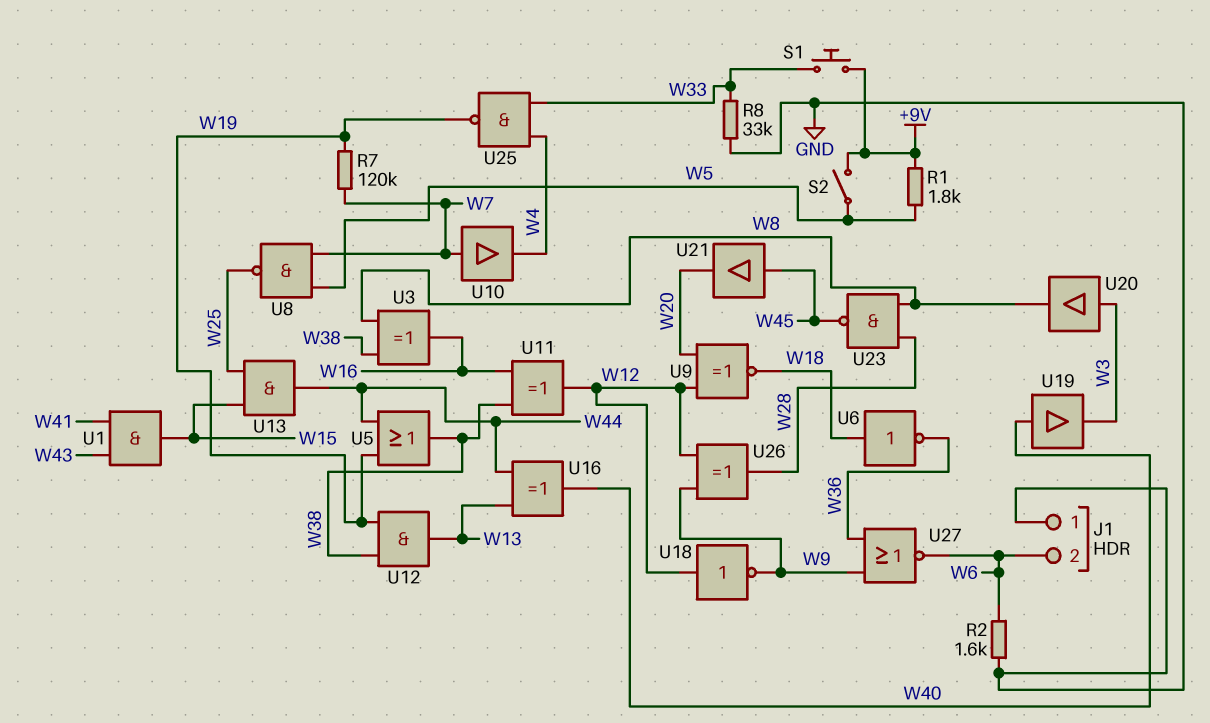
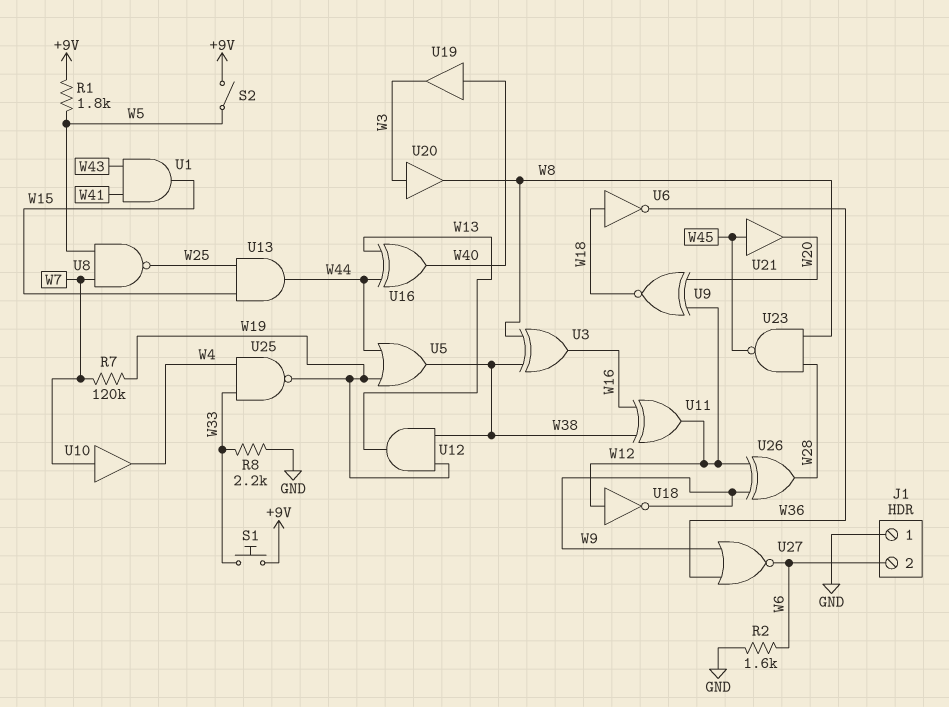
R8: 33k (GND, W33) -> 2.2k (GND, W33)

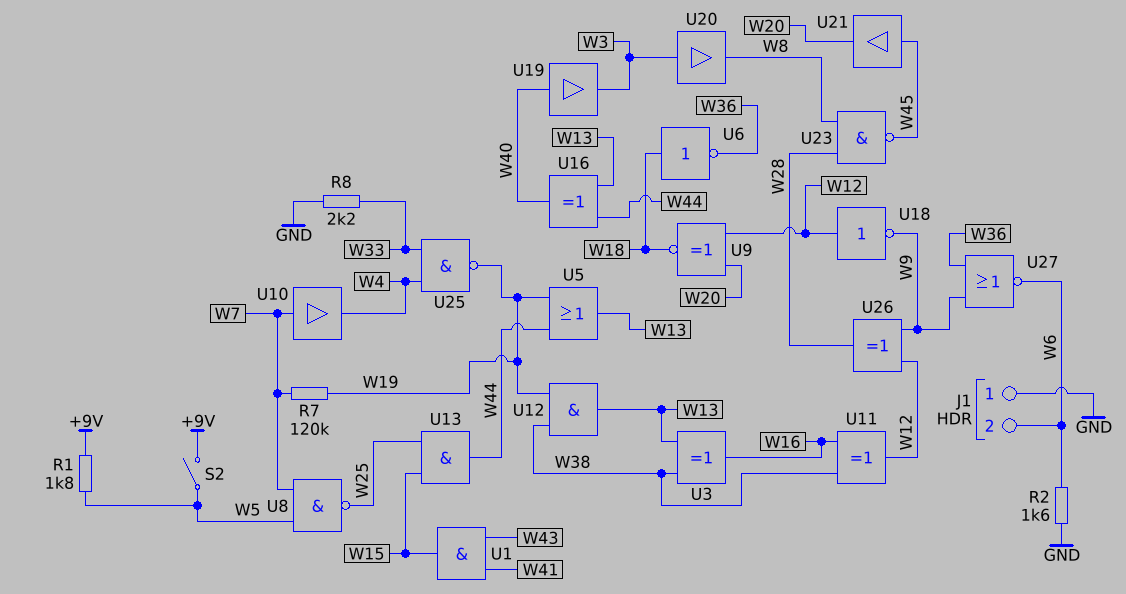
S1: button (+9V, W33) -> none
U3: XOR (in W8, in W38, out W16) -> XOR (in W13, in W38, out W16)
U5: OR (in W19, in W44, out W38) -> OR (in W19, in W44, out W13)

